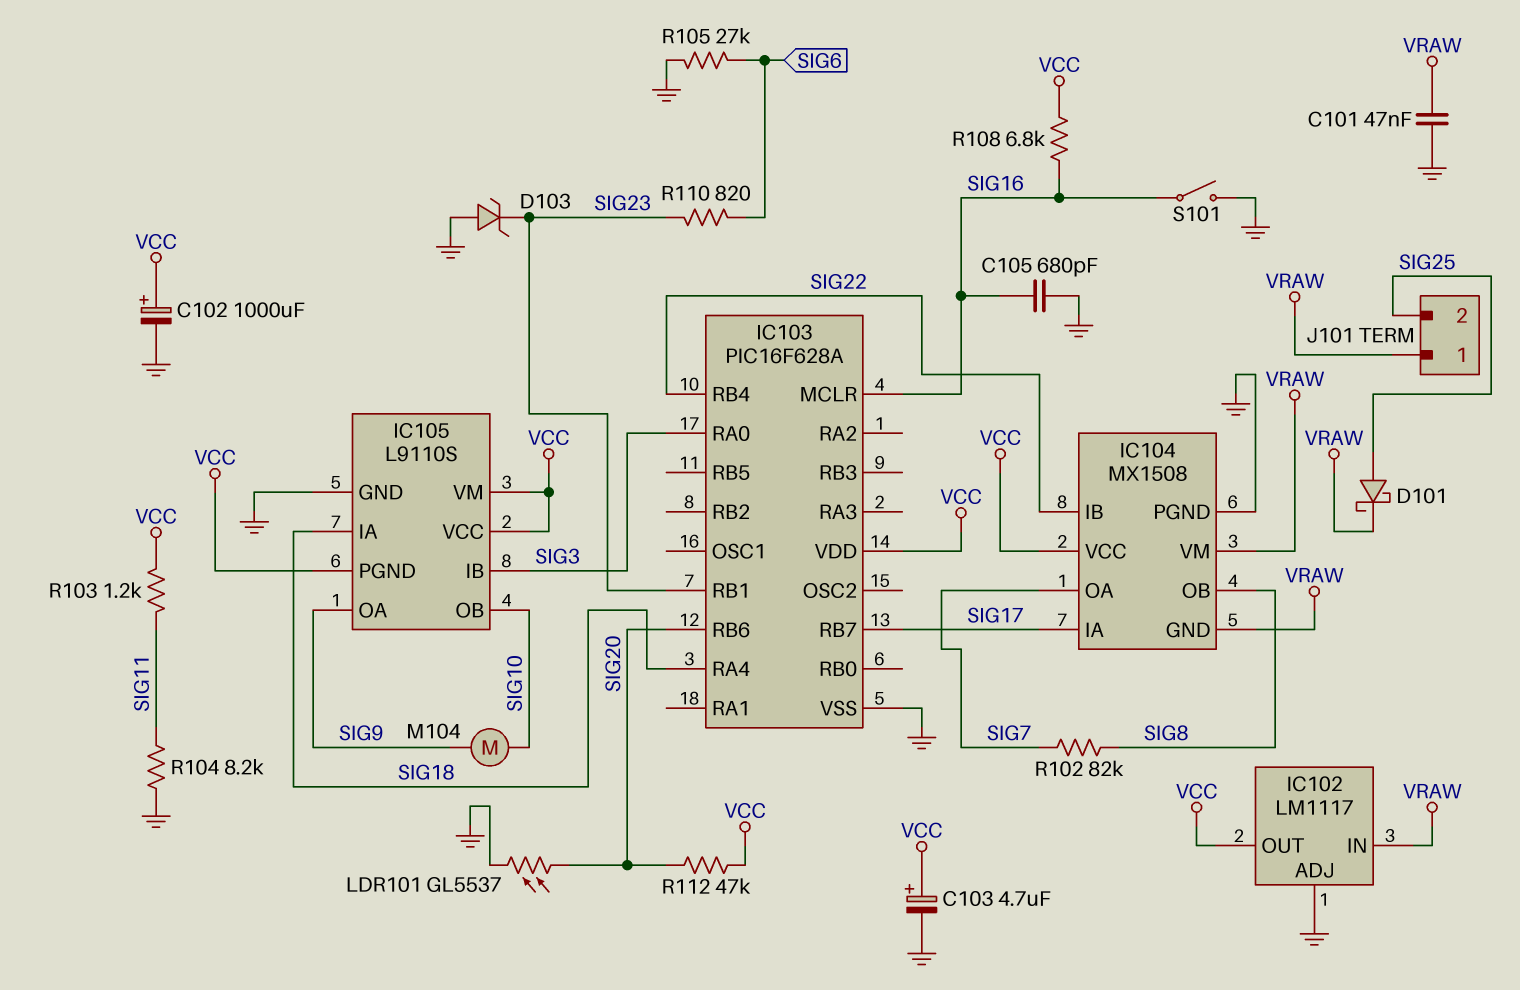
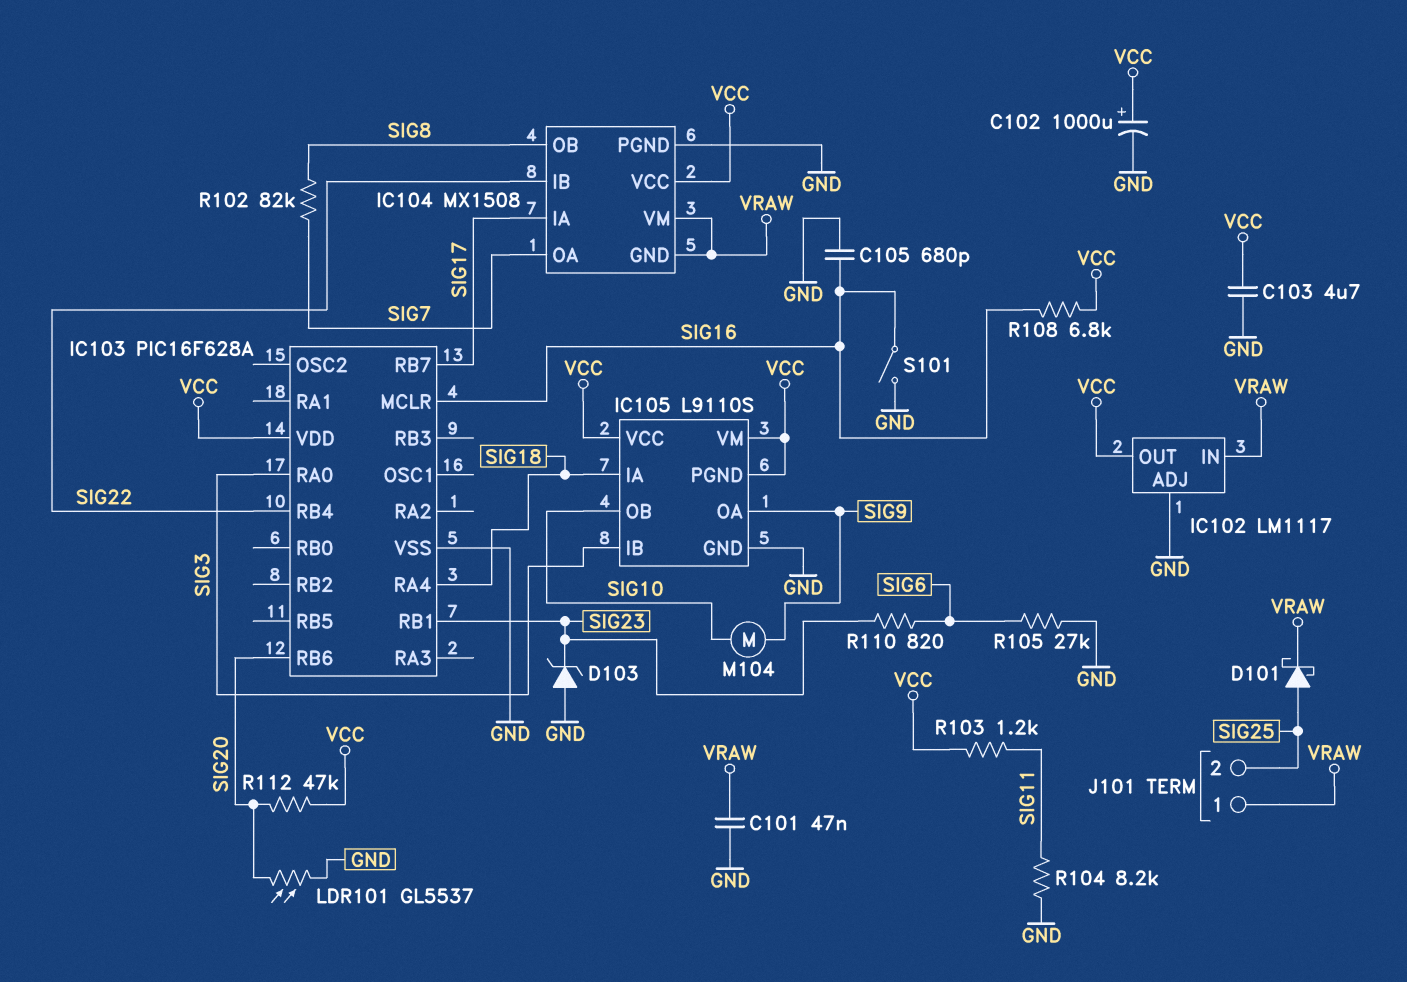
C103: 4.7uF (plus VCC, minus GND) -> 4.7uF (GND, VCC)

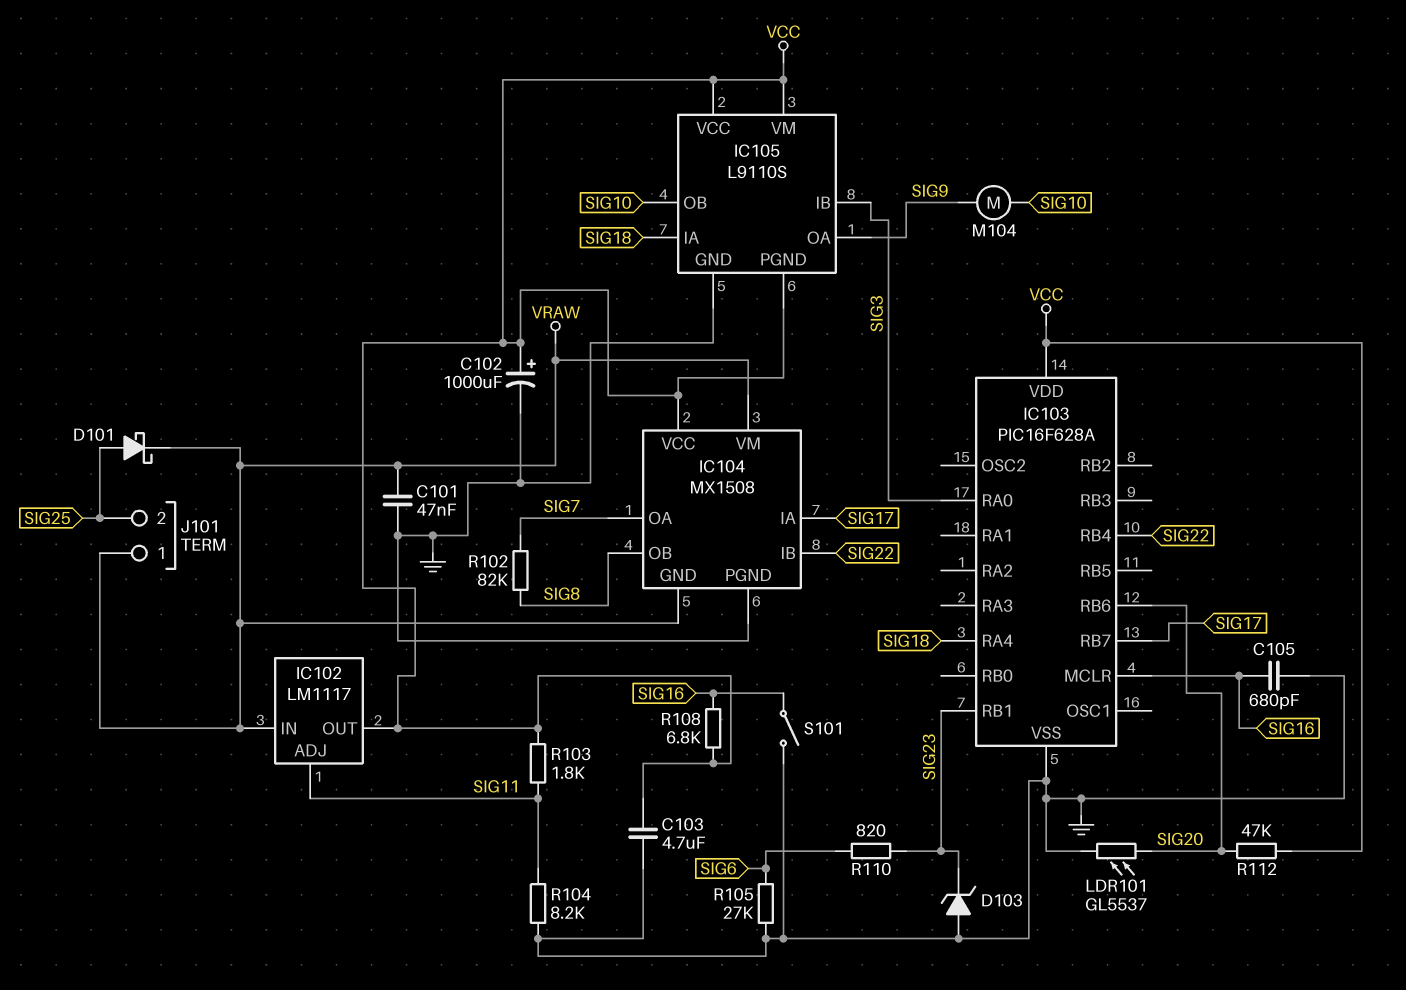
IC102 pin ADJ: GND -> SIG11
R103: 1.2k (SIG11, VCC) -> 1.8k (SIG11, VCC)

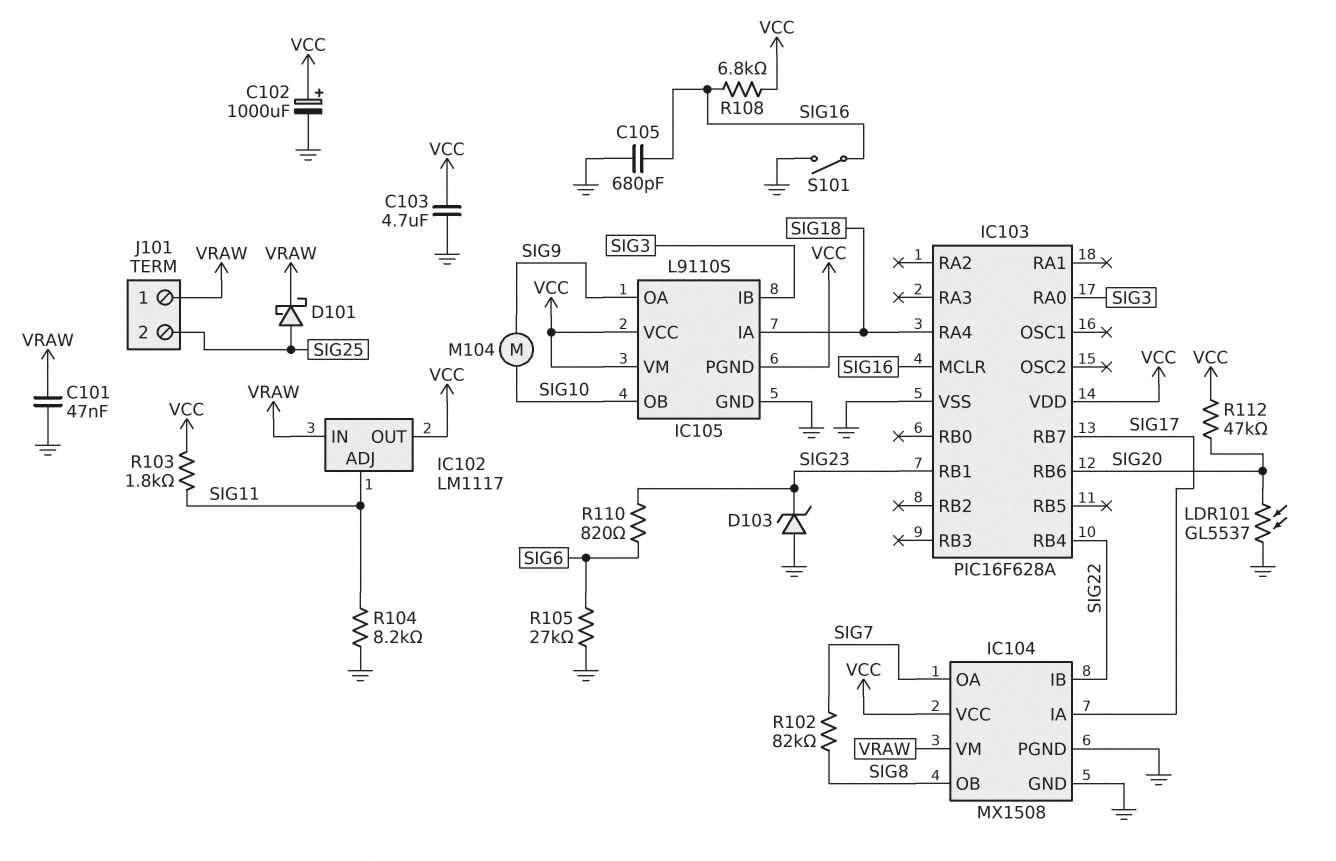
IC104 pin GND: VRAW -> GND

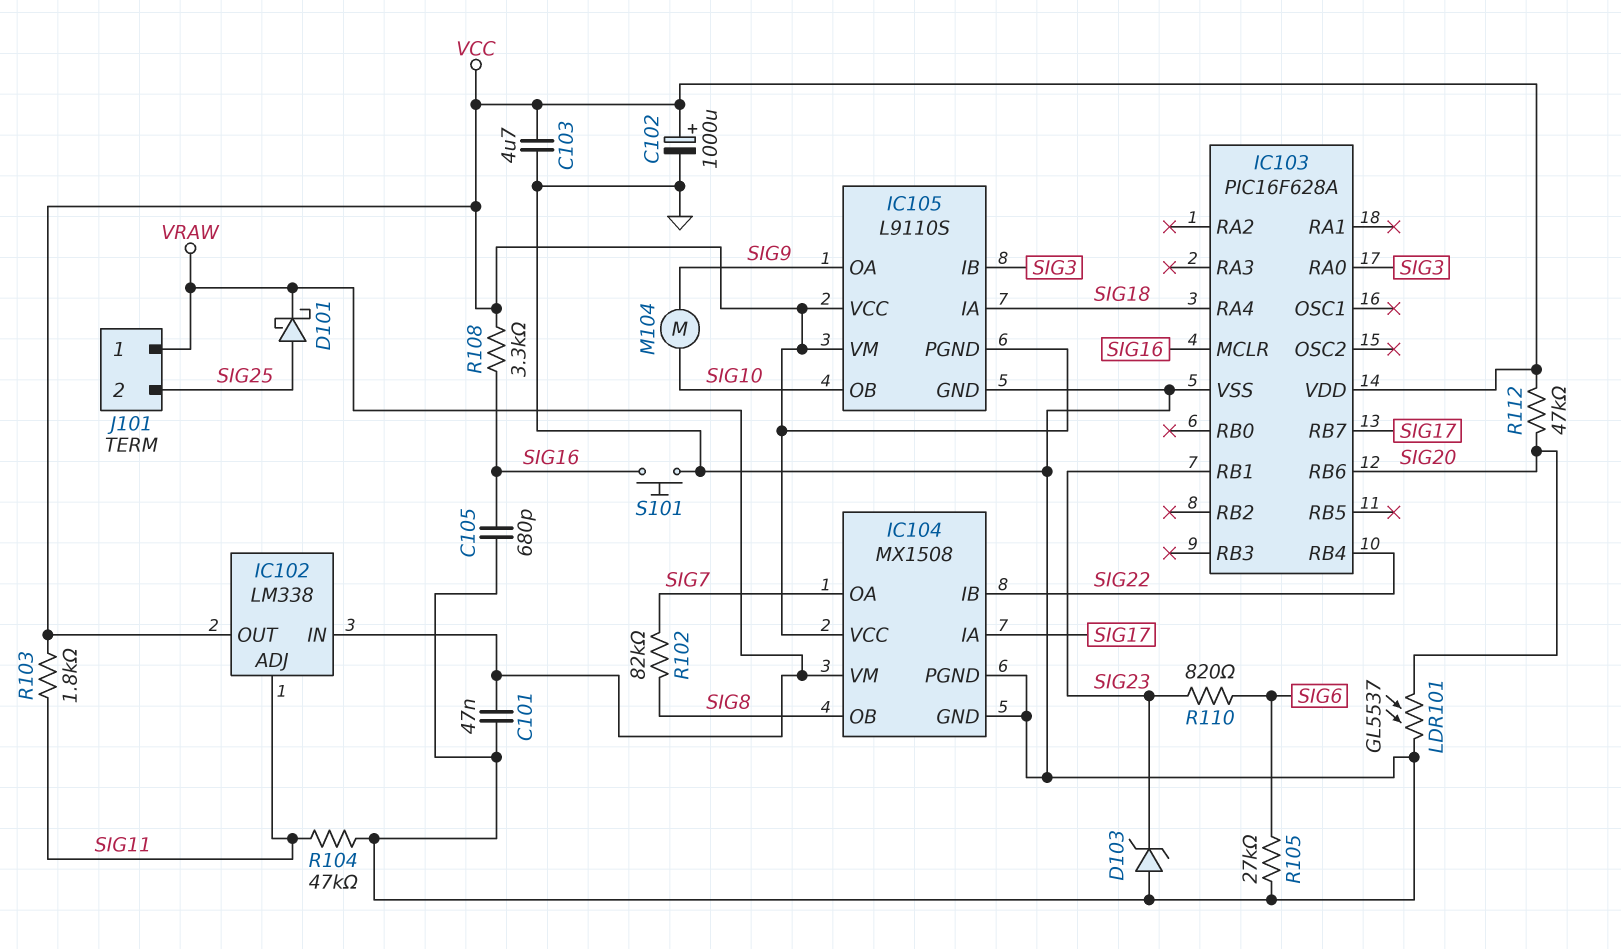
IC102: LM1117 -> LM338
R104: 8.2k (GND, SIG11) -> 47k (GND, SIG11)
R108: 6.8k (SIG16, VCC) -> 3.3k (SIG16, VCC)
S101: switch (GND, SIG16) -> button (GND, SIG16)

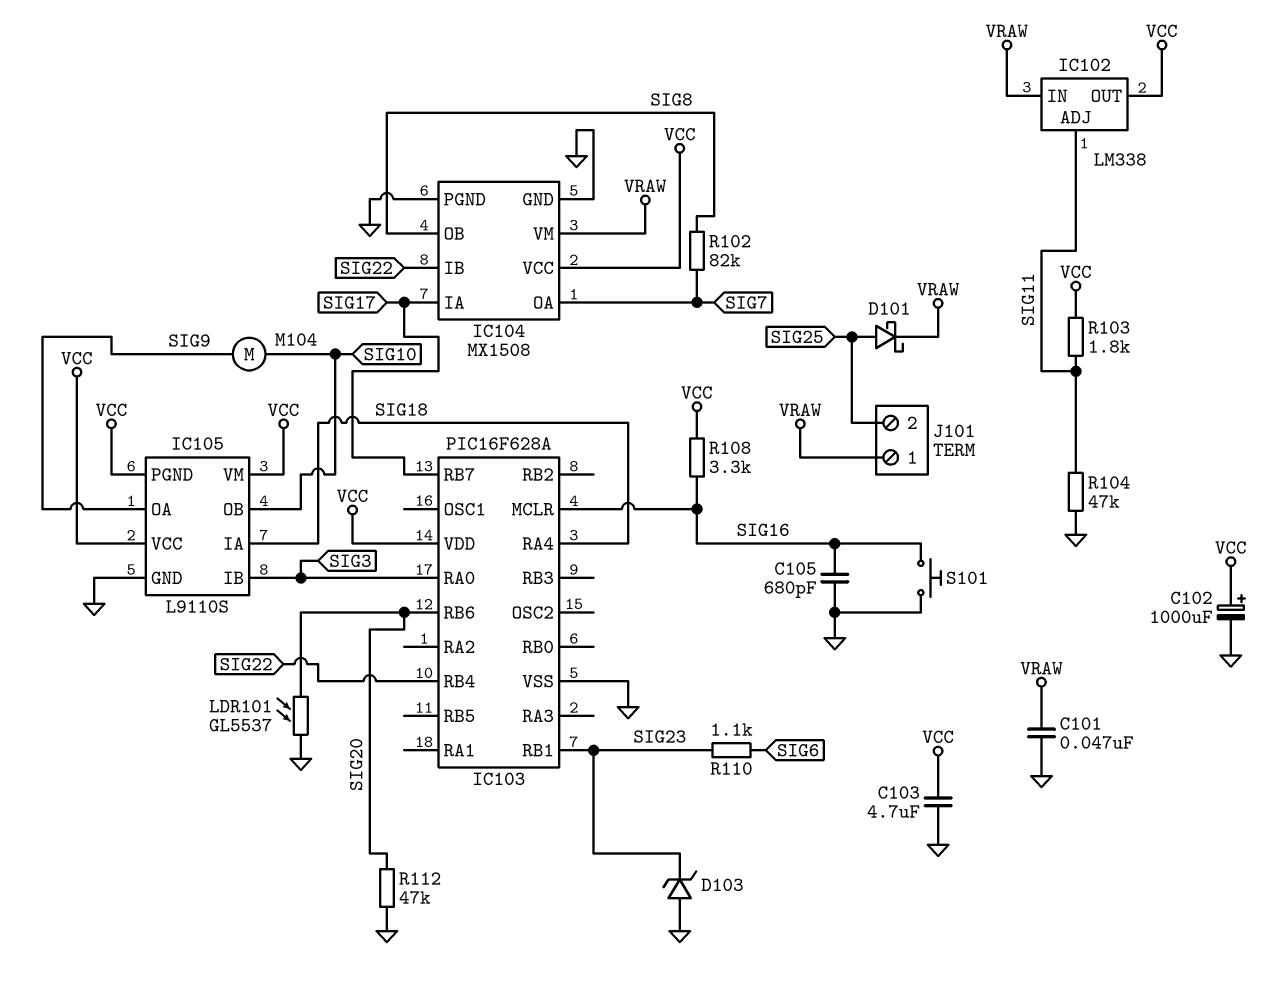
R105: 27k (GND, SIG6) -> none
R110: 820 (SIG6, SIG23) -> 1.1k (SIG6, SIG23)
R112: 47k (SIG20, VCC) -> 47k (GND, SIG20)

